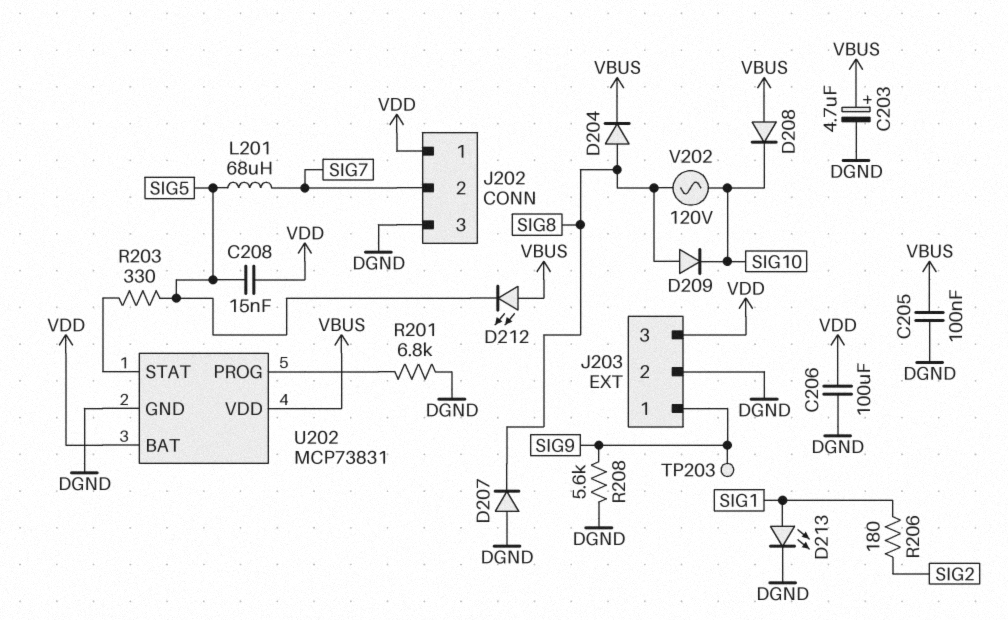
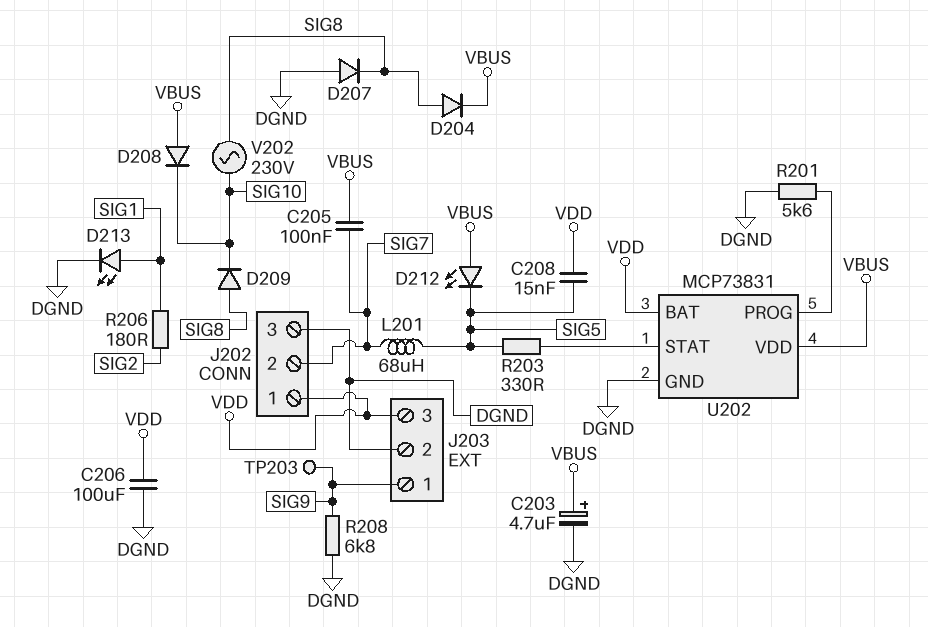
C205: 100nF (DGND, VBUS) -> 100nF (SIG7, VBUS)
R201: 6.8k (DGND, U202/PROG) -> 5.6k (DGND, U202/PROG)
R208: 5.6k (DGND, SIG9) -> 6.8k (DGND, SIG9)
V202: AC 120V (SIG8, SIG10) -> AC 230V (SIG8, SIG10)

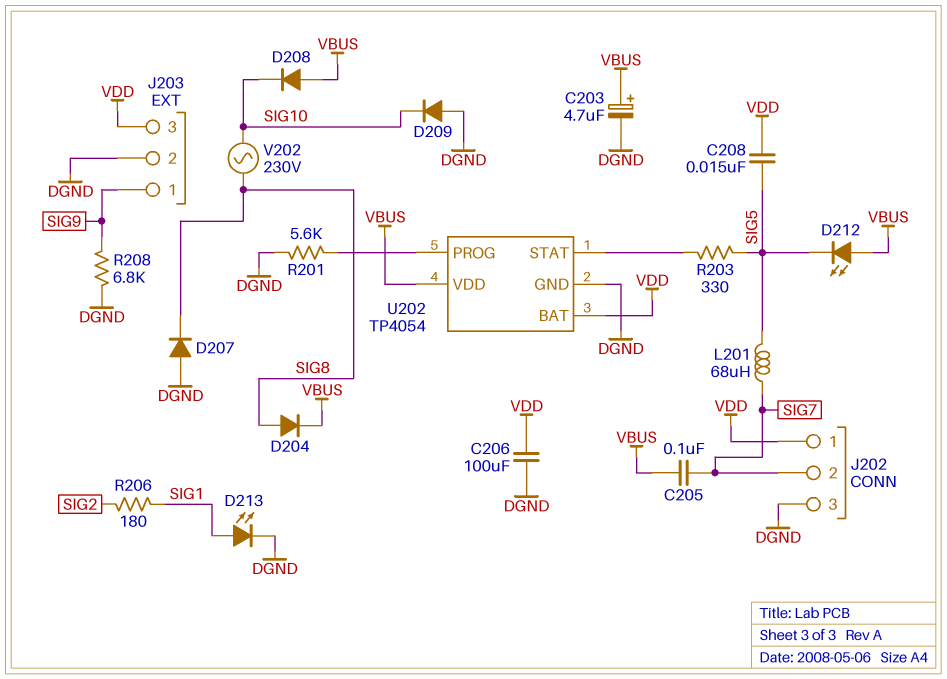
D209: diode (A SIG8, K SIG10) -> diode (A DGND, K SIG10)
TP203: test point (SIG9) -> none
U202: MCP73831 -> TP4054

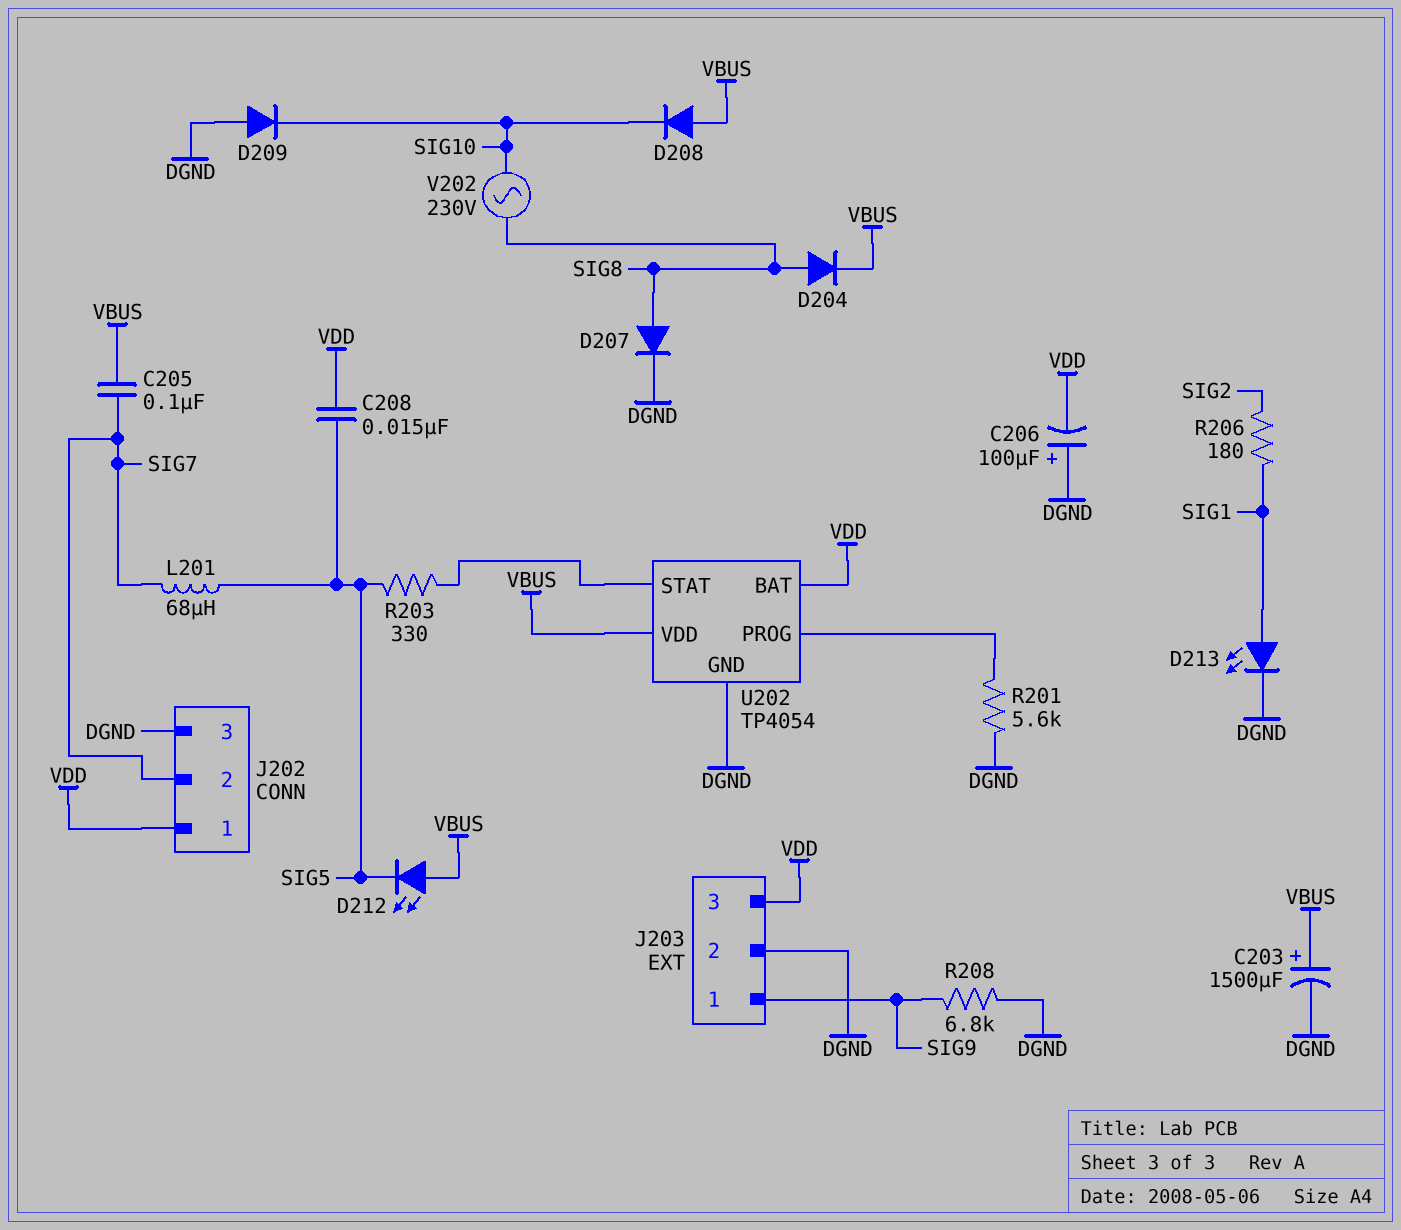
C203: 4.7uF (plus VBUS, minus DGND) -> 1500uF (plus VBUS, minus DGND)
C206: 100uF (DGND, VDD) -> 100uF (plus DGND, minus VDD)
D207: diode (A DGND, K SIG8) -> diode (A SIG8, K DGND)

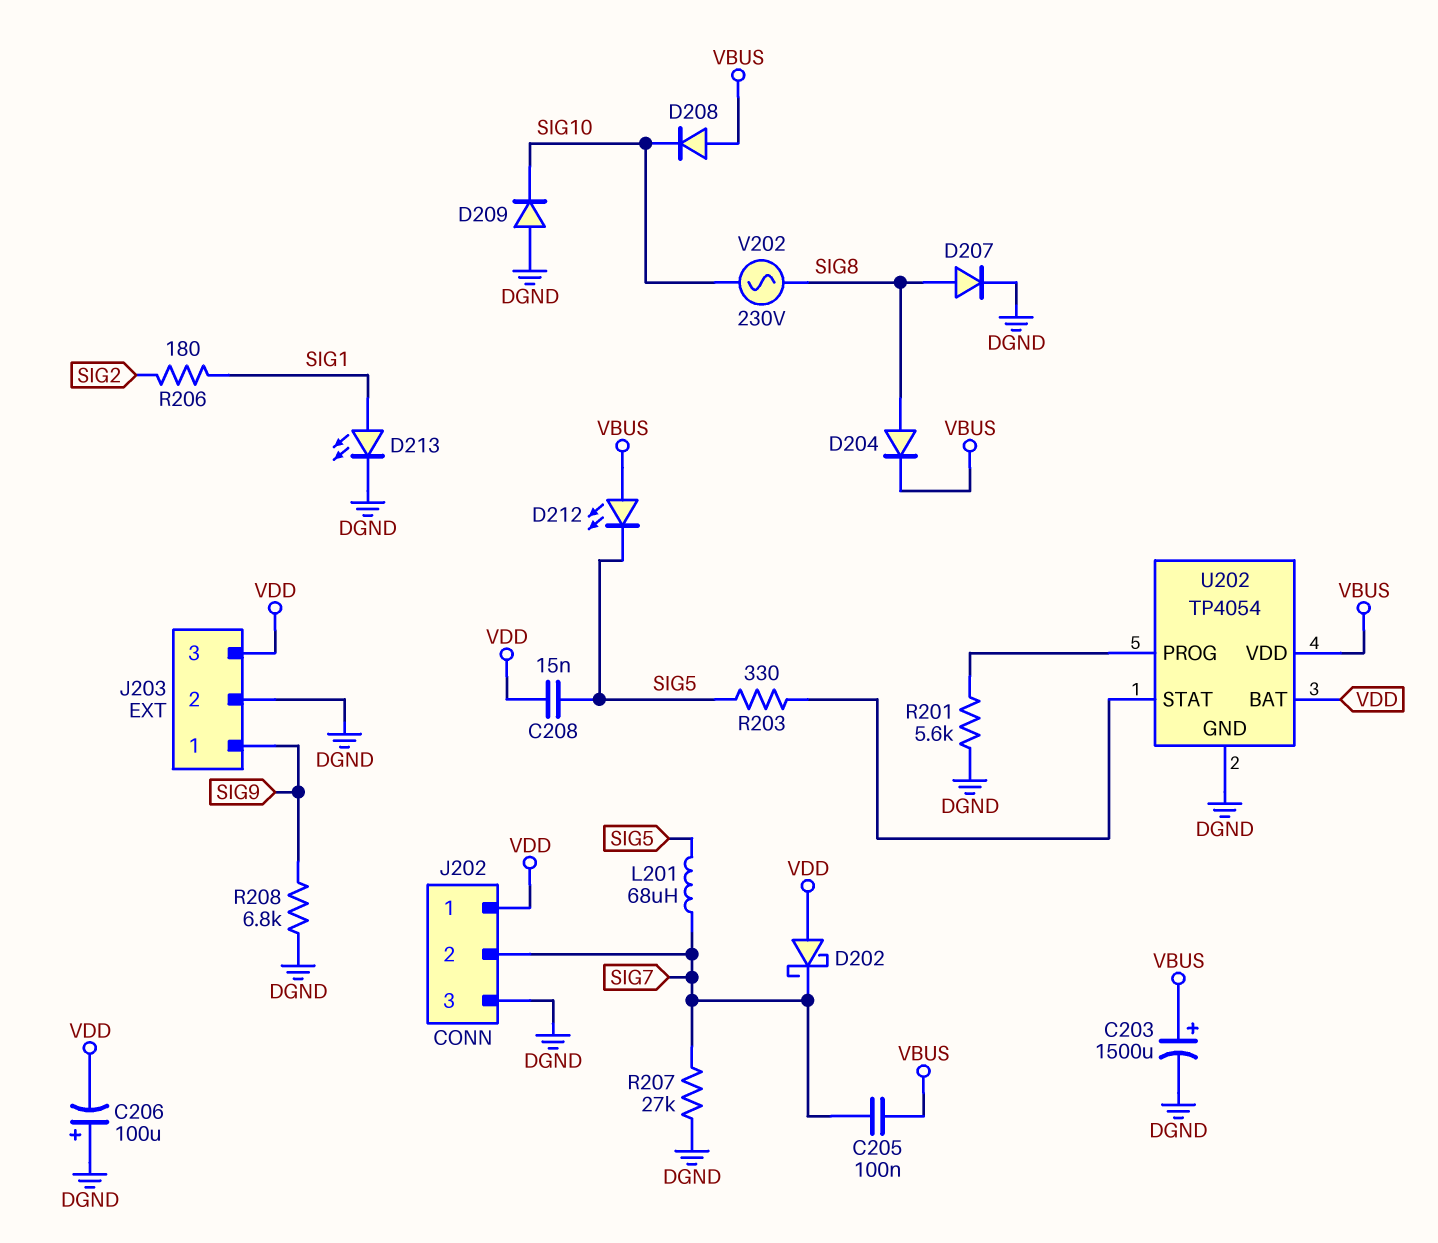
D202: none -> schottky (A VDD, K SIG7)
R207: none -> 27k (DGND, SIG7)

